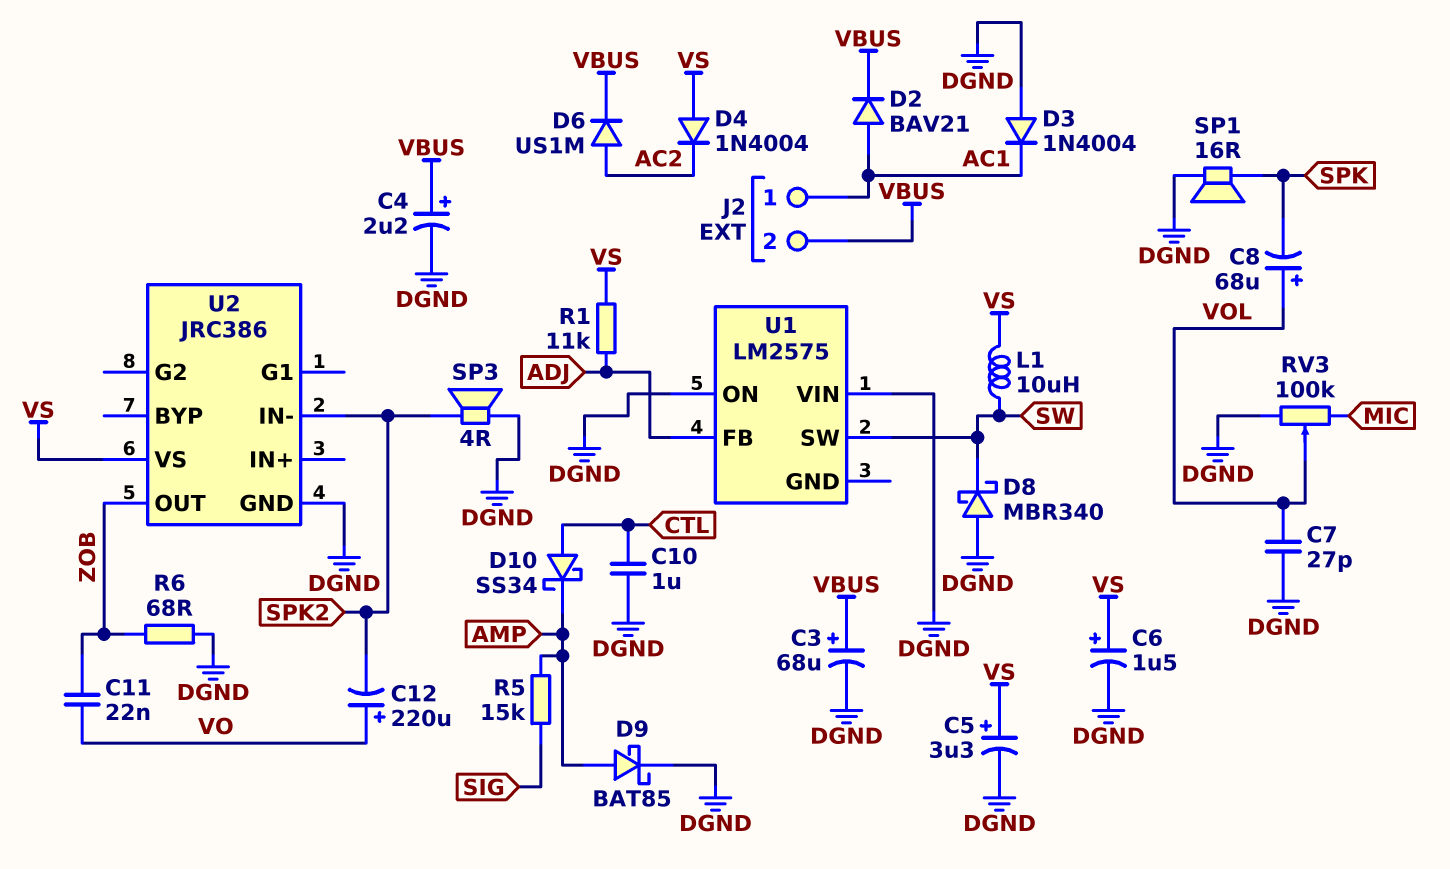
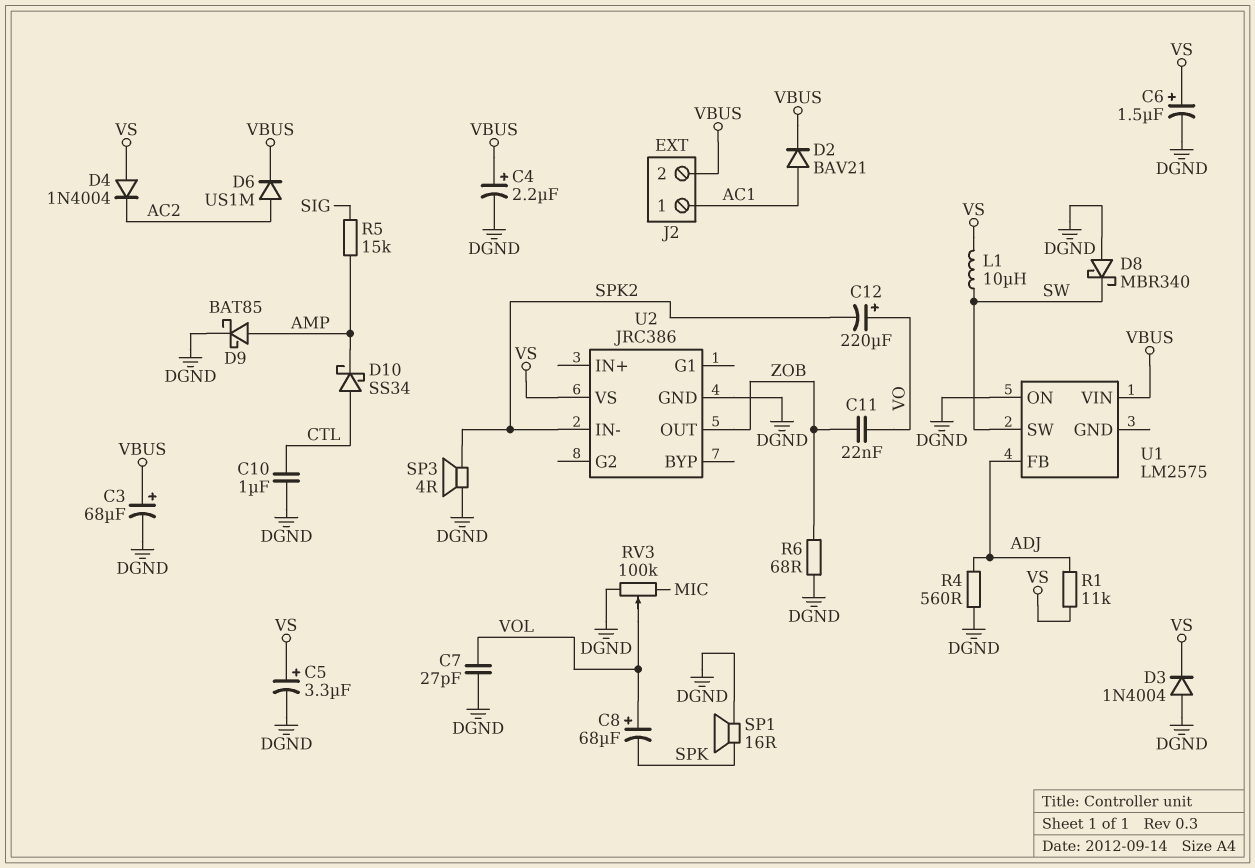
D3: diode 1N4004 (A DGND, K AC1) -> diode 1N4004 (A DGND, K VS)
R4: none -> 560 (ADJ, DGND)
U1 pin VIN: DGND -> VBUS

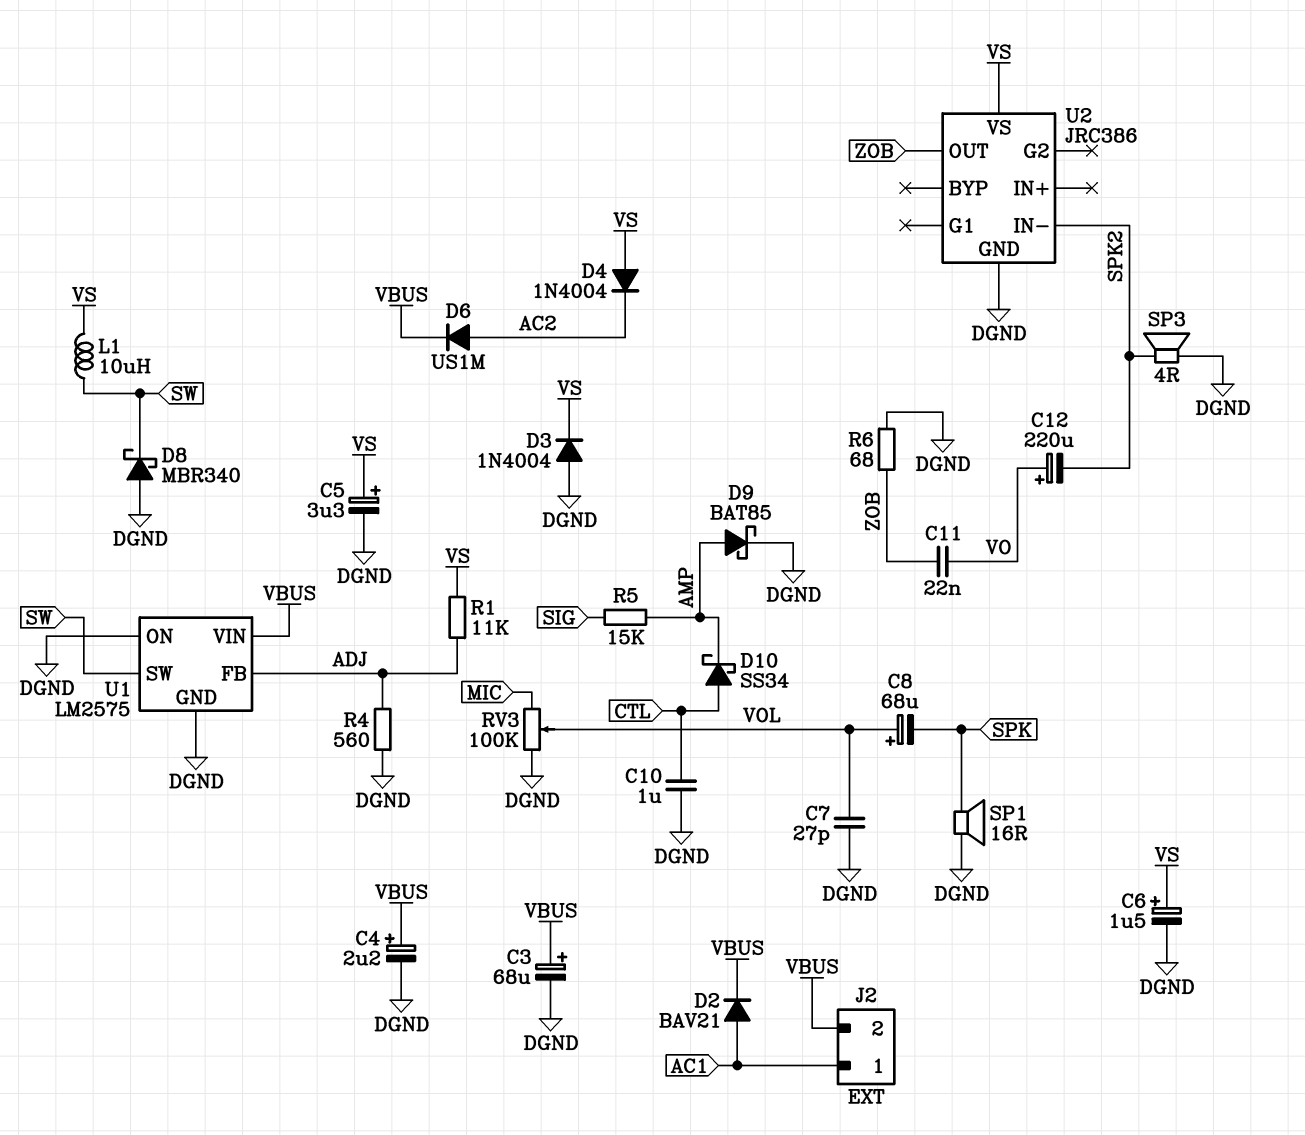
U1 pin GND: none -> DGND

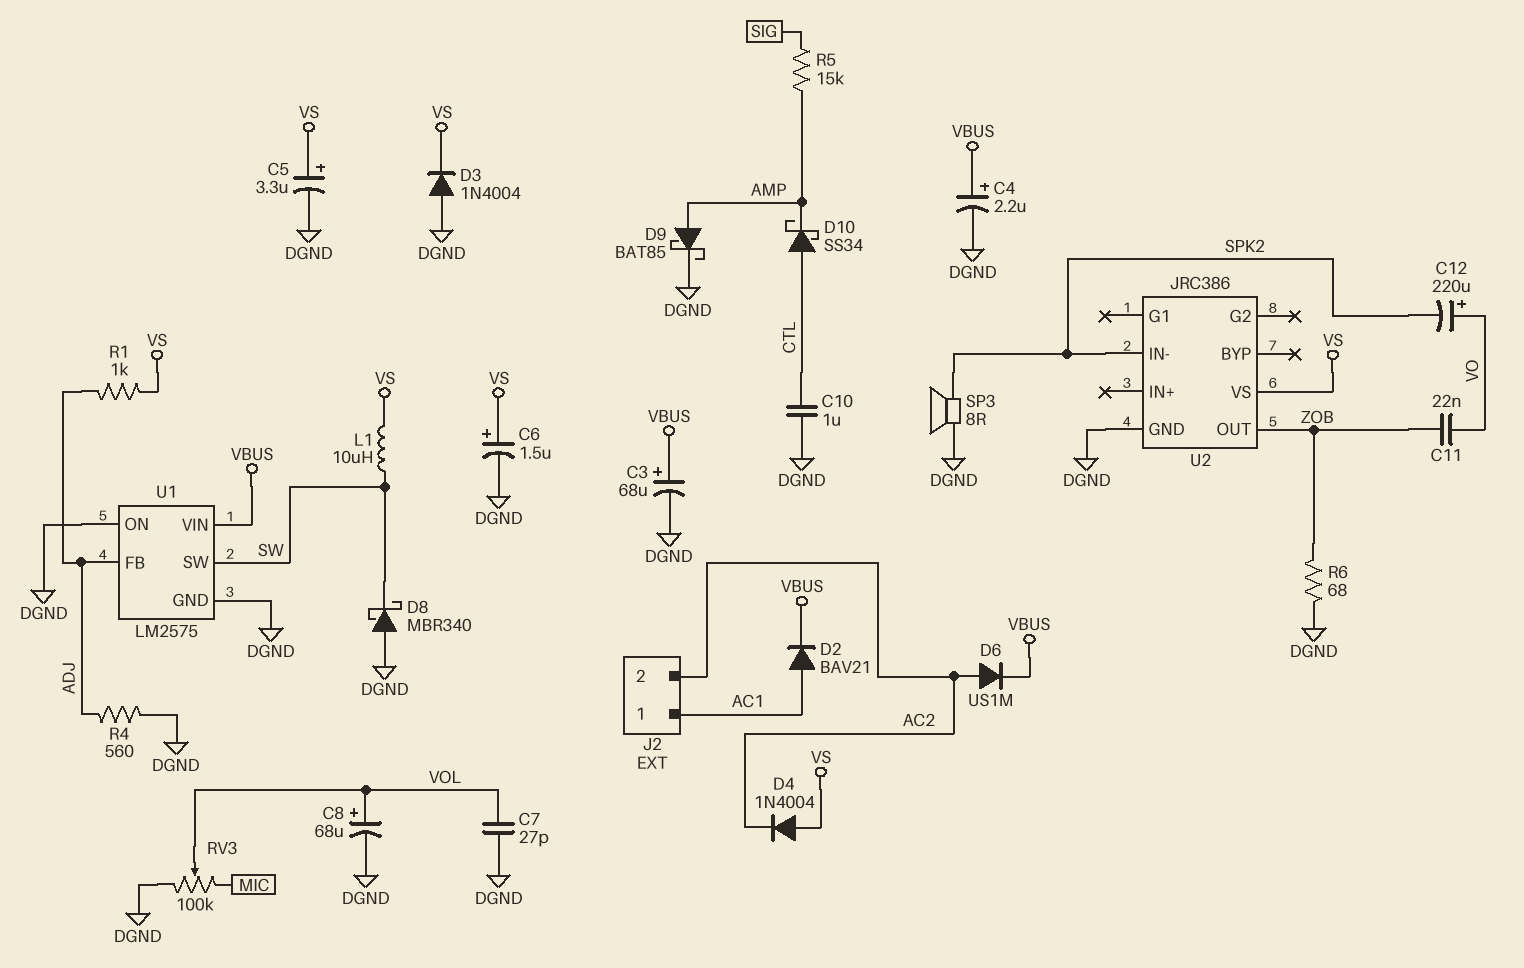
C8: 68uF (plus VOL, minus SPK) -> 68uF (plus VOL, minus DGND)
J2 pin 2: VBUS -> AC2
R1: 11k (ADJ, VS) -> 1k (ADJ, VS)
SP1: speaker 16R (DGND, SPK) -> none
SP3: speaker 4R (DGND, SPK2) -> speaker 8R (DGND, SPK2)

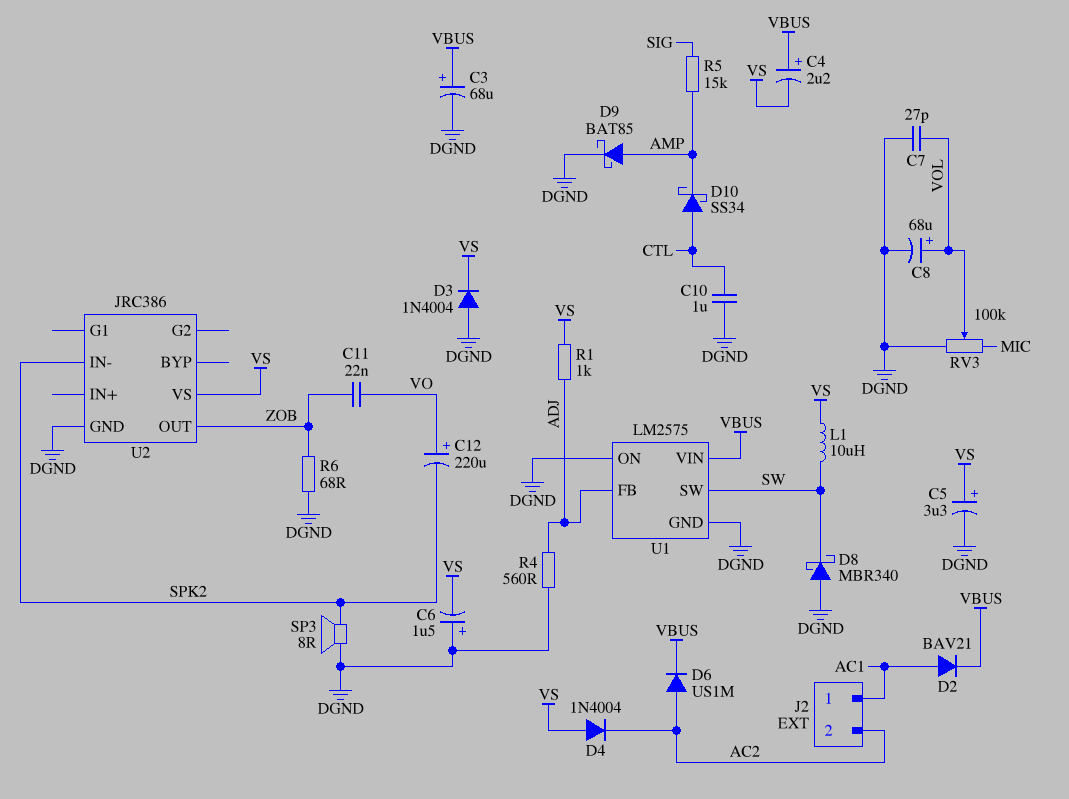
C4: 2.2uF (plus VBUS, minus DGND) -> 2.2uF (plus VBUS, minus VS)
C6: 1.5uF (plus VS, minus DGND) -> 1.5uF (plus DGND, minus VS)

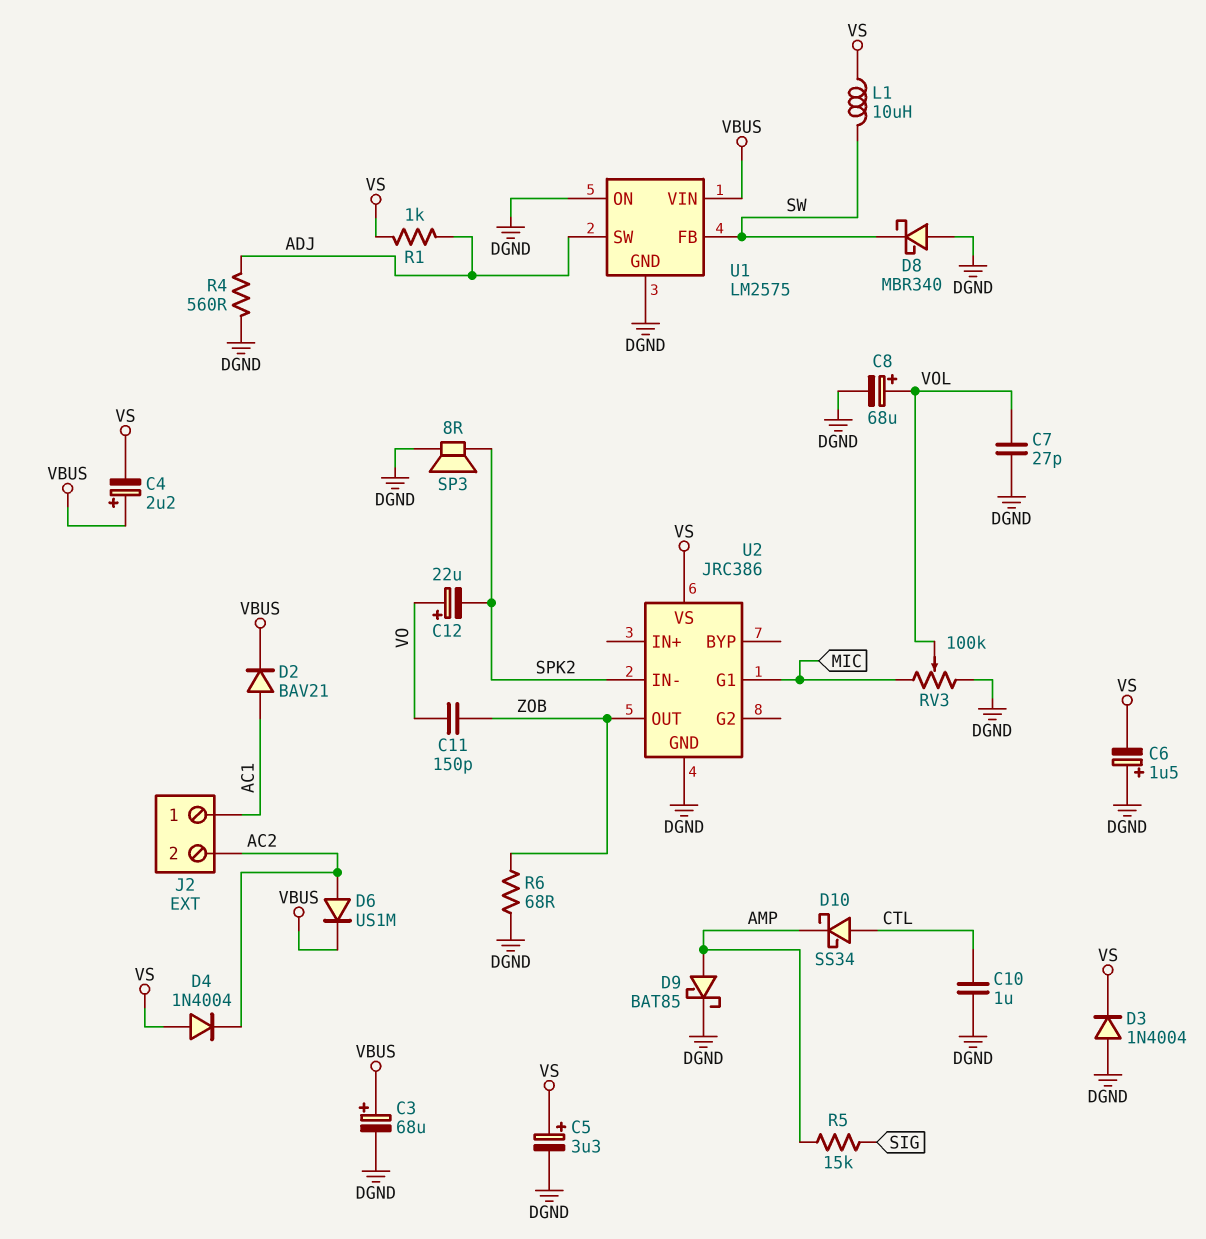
C11: 22nF (VO, ZOB) -> 150pF (VO, ZOB)
C12: 220uF (plus VO, minus SPK2) -> 22uF (plus VO, minus SPK2)
U1 pin FB: ADJ -> SW
U1 pin SW: SW -> ADJ
U2 pin G1: none -> MIC

